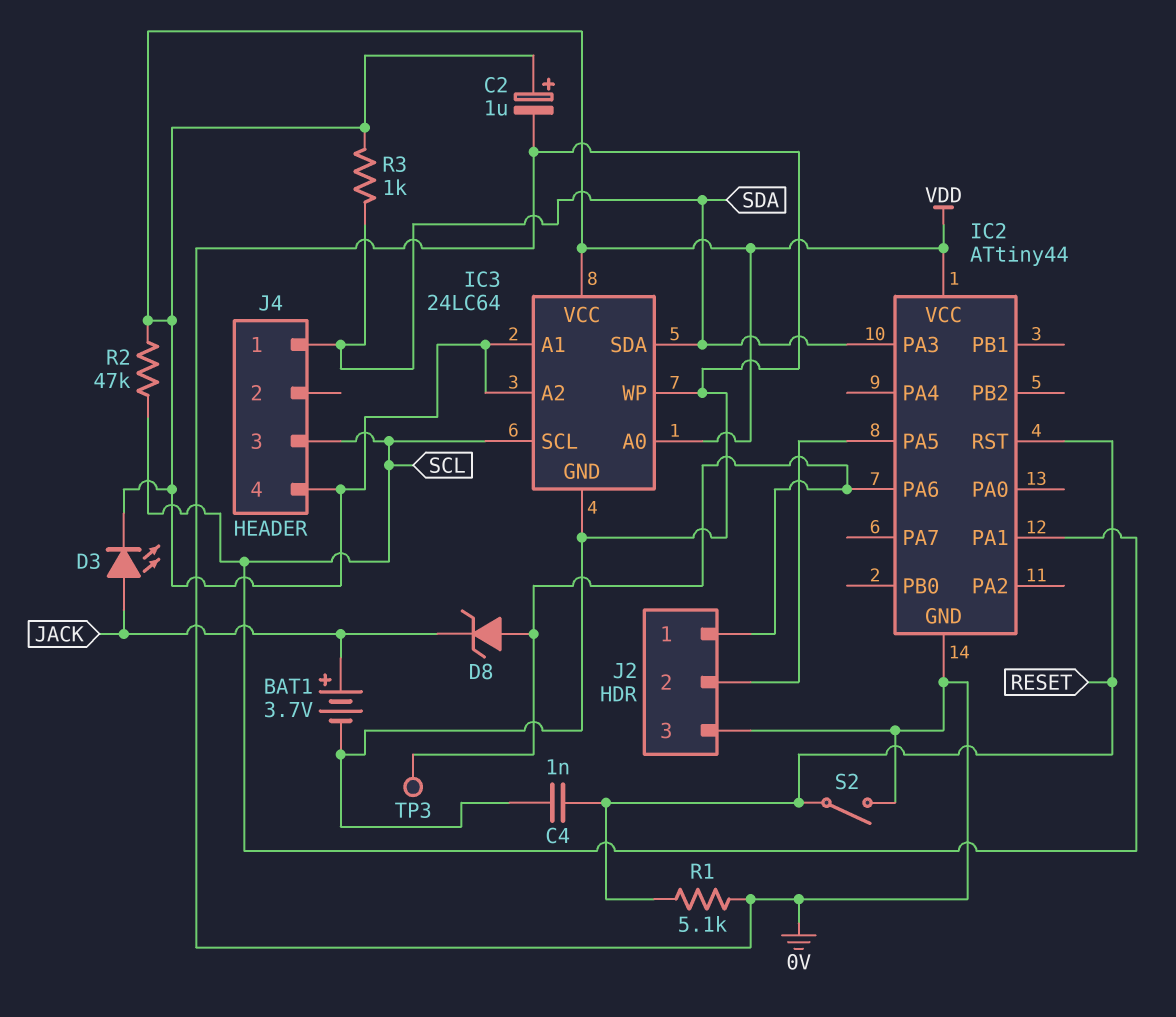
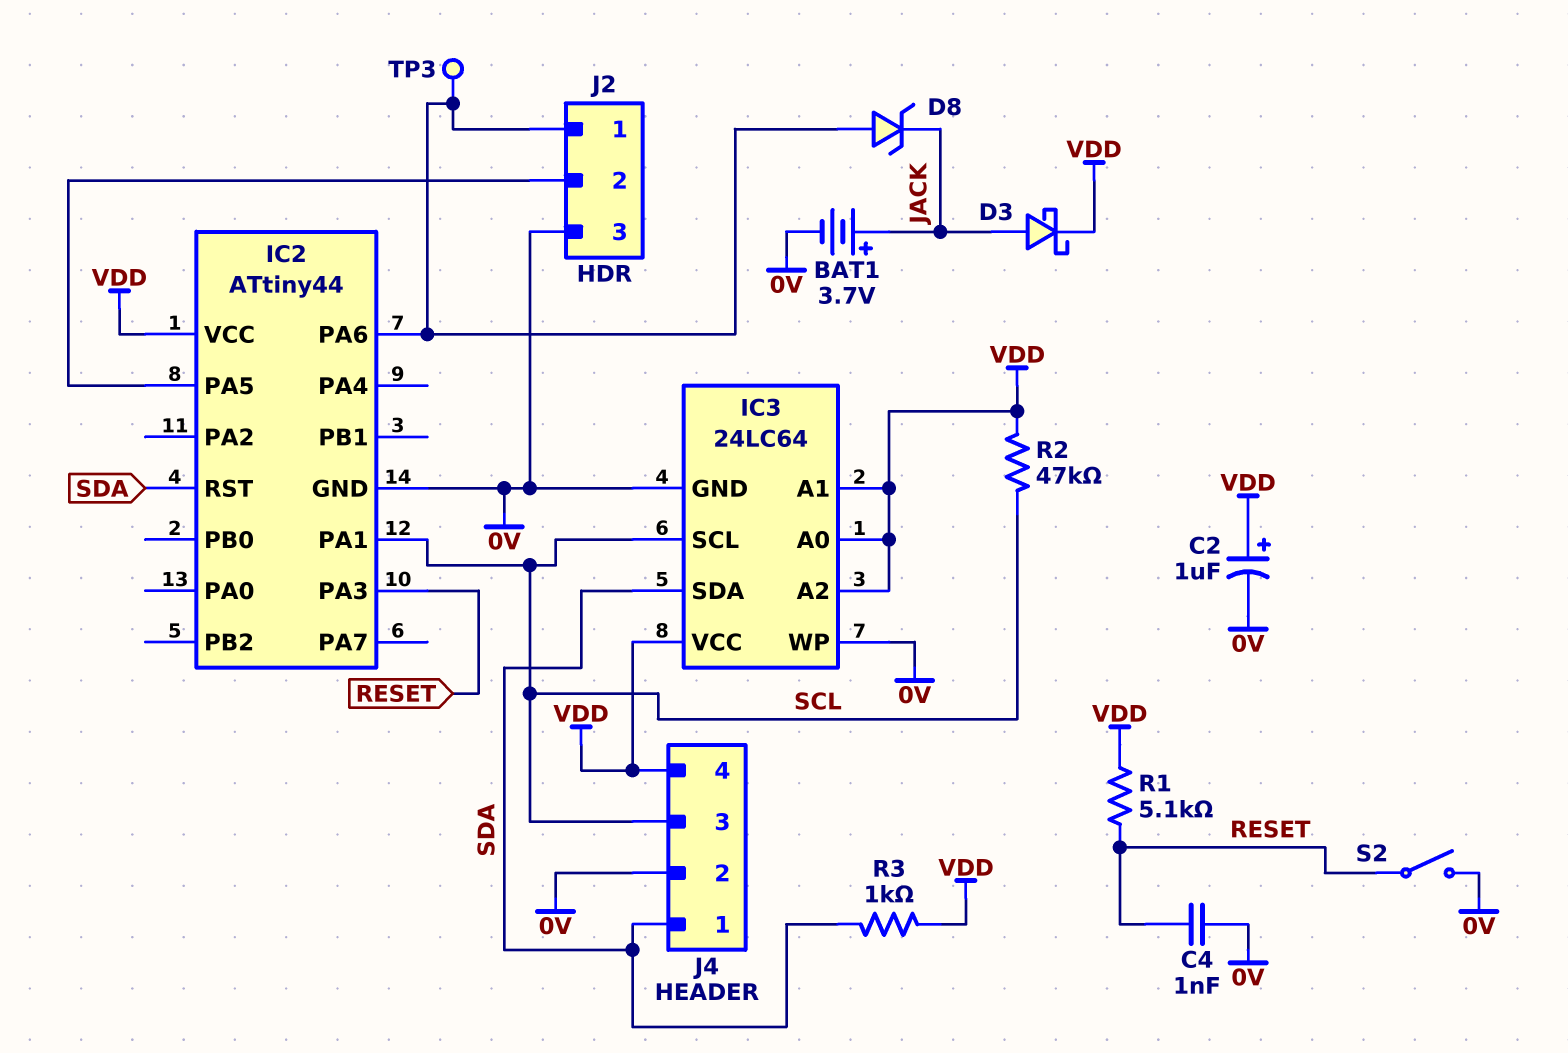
D3: LED (A JACK, K VDD) -> schottky (A JACK, K VDD)
IC2 pin PA3: SDA -> RESET
IC2 pin RST: RESET -> SDA
J4 pin 2: none -> 0V
R1: 5.1k (0V, RESET) -> 5.1k (RESET, VDD)

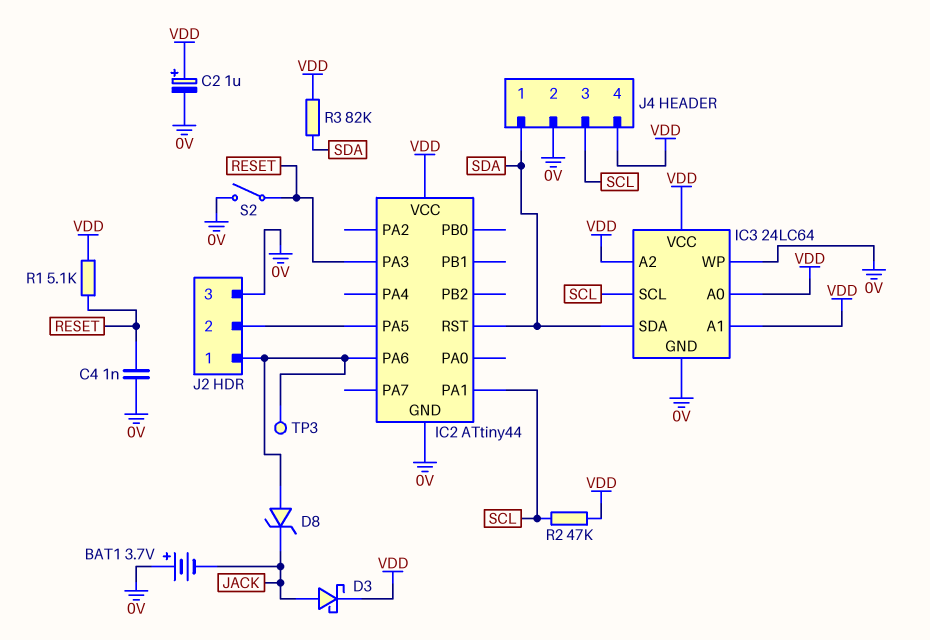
BAT1: 3.7V (plus JACK, minus 0V) -> 3.7V (plus 0V, minus JACK)
R3: 1k (SDA, VDD) -> 82k (SDA, VDD)

